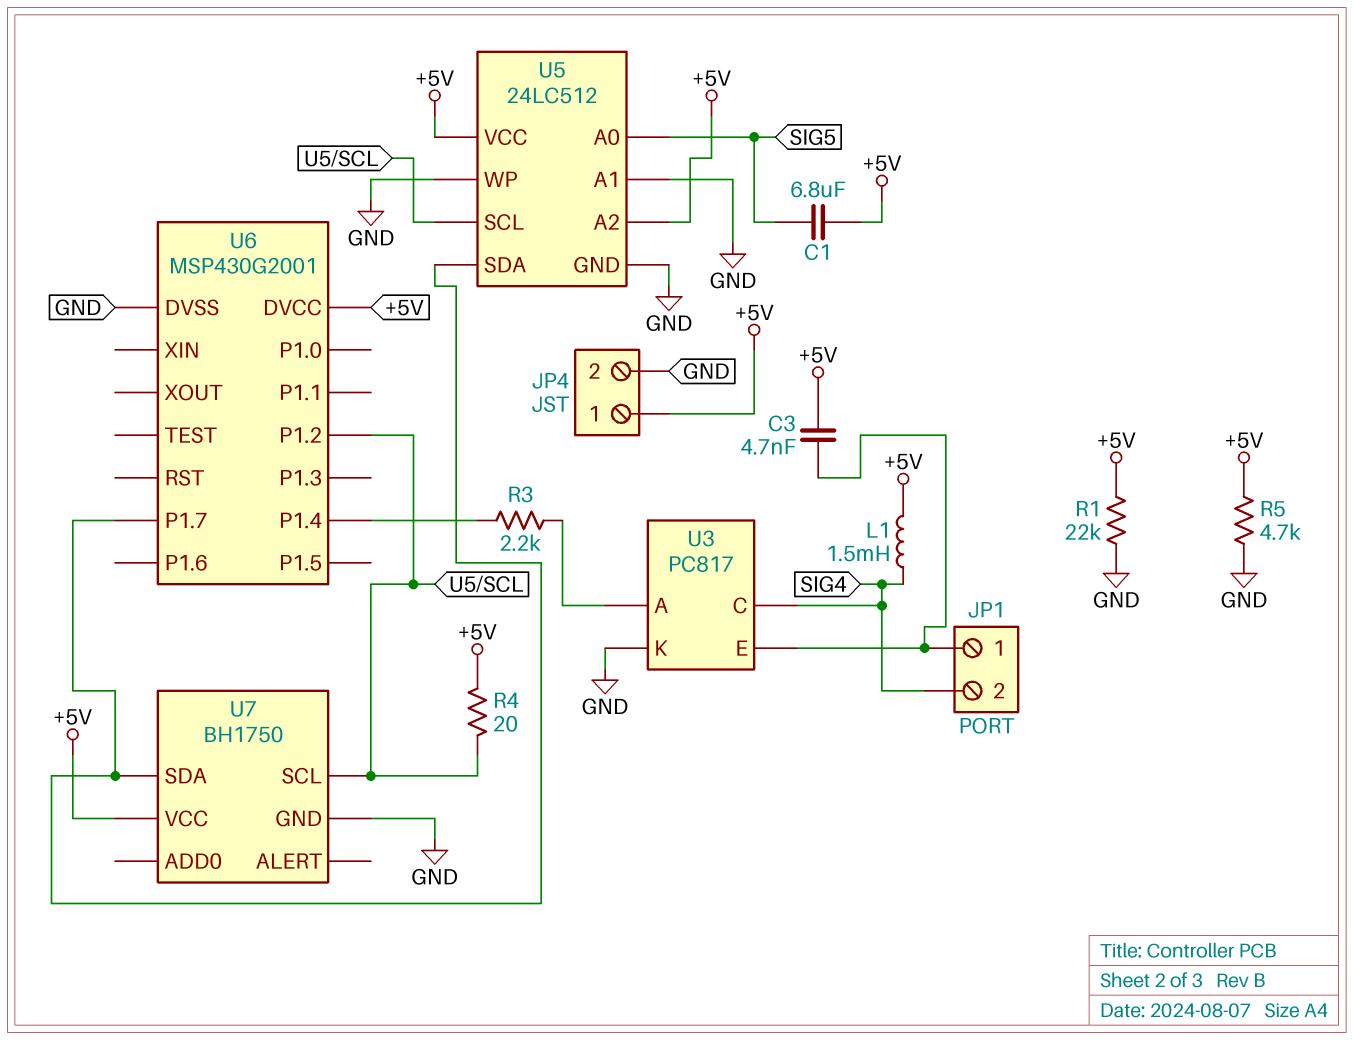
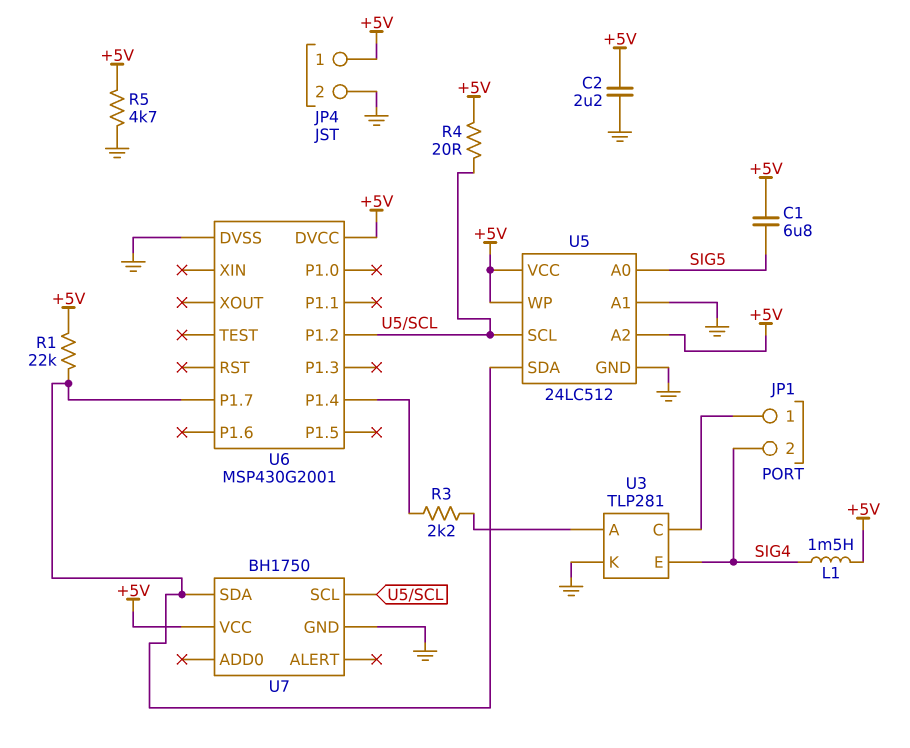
C2: none -> 2.2uF (+5V, GND)
C3: 4.7nF (+5V, JP1/1) -> none
R1: 22k (+5V, GND) -> 22k (+5V, U5/SDA)
U3: PC817 -> TLP281
U3 pin C: SIG4 -> JP1/1
U3 pin E: JP1/1 -> SIG4
U5 pin WP: GND -> +5V

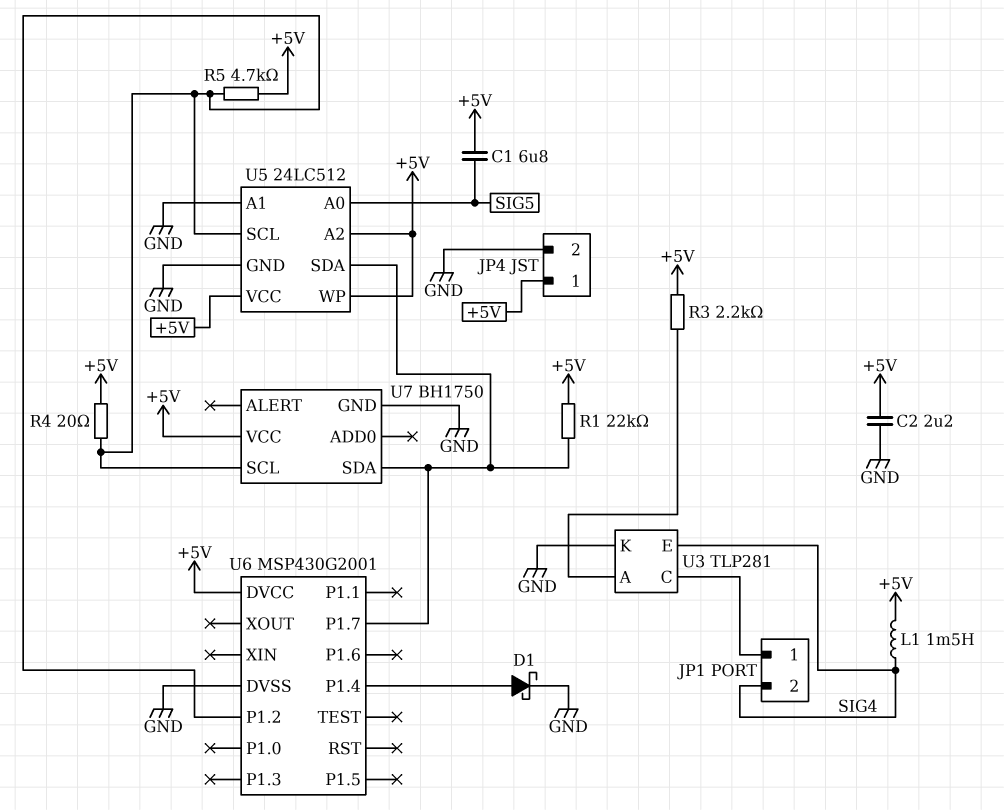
D1: none -> schottky (A U6/P1.4, K GND)
R3: 2.2k (U3/A, U6/P1.4) -> 2.2k (+5V, U3/A)
R5: 4.7k (+5V, GND) -> 4.7k (+5V, U5/SCL)

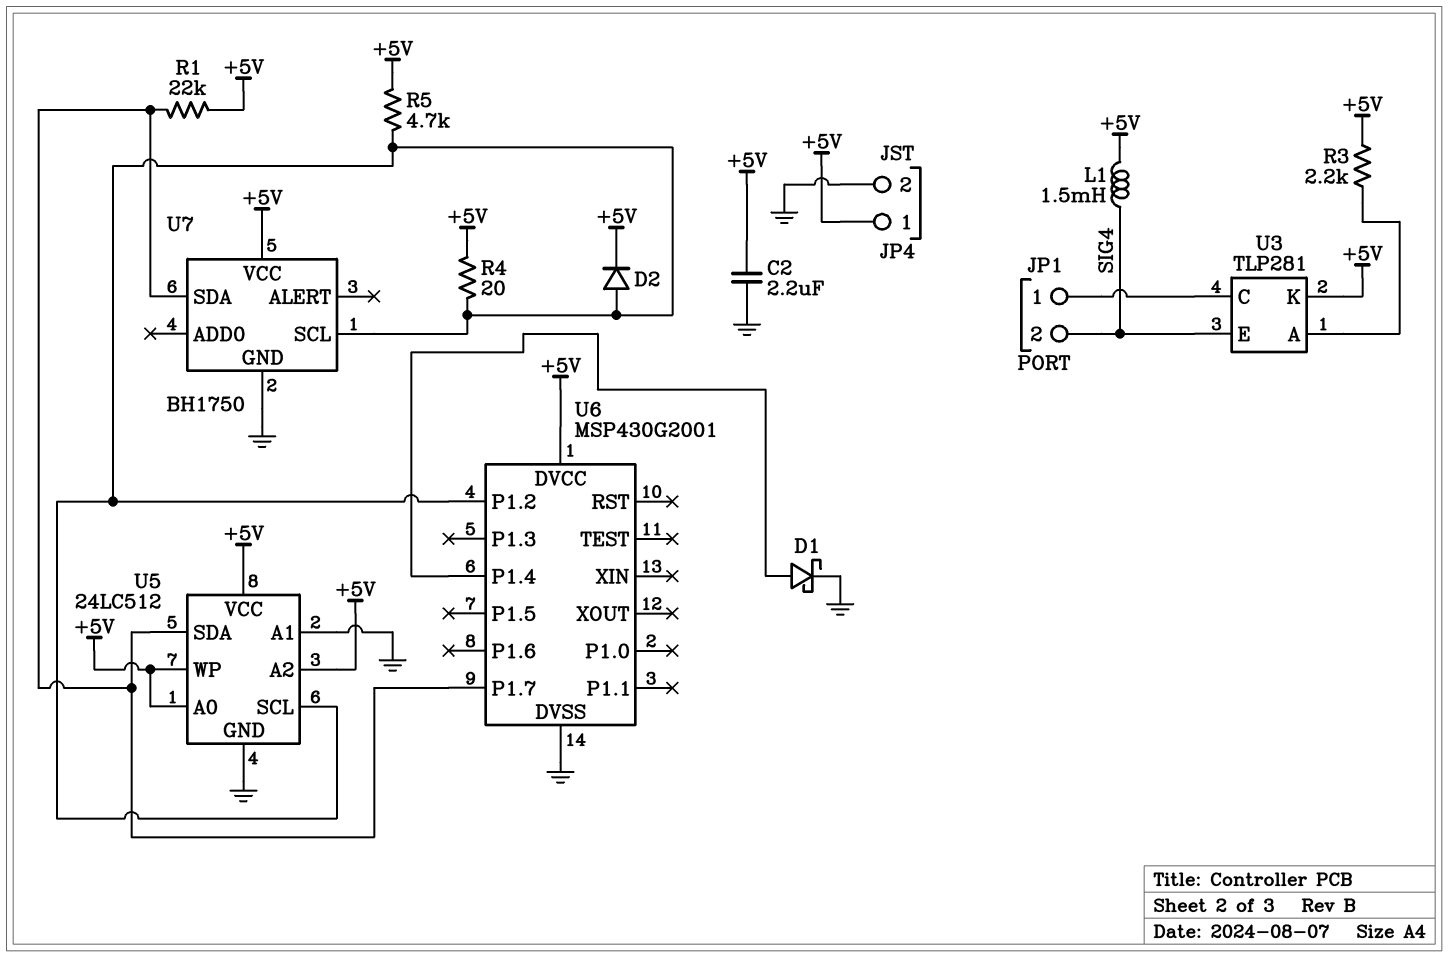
C1: 6.8uF (+5V, SIG5) -> none
D2: none -> diode (A U5/SCL, K +5V)
U3 pin K: GND -> +5V
U5 pin A0: SIG5 -> +5V

